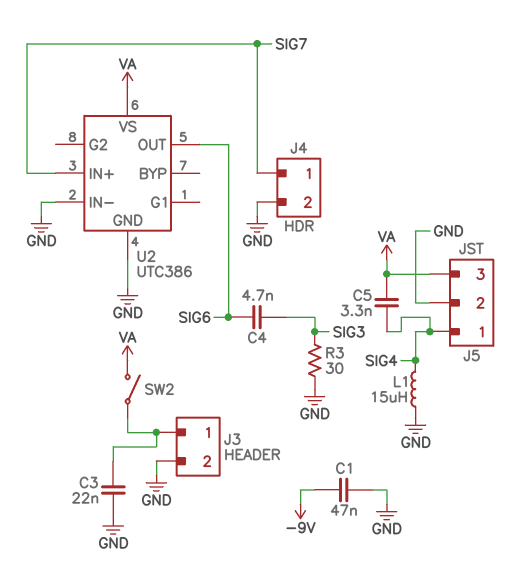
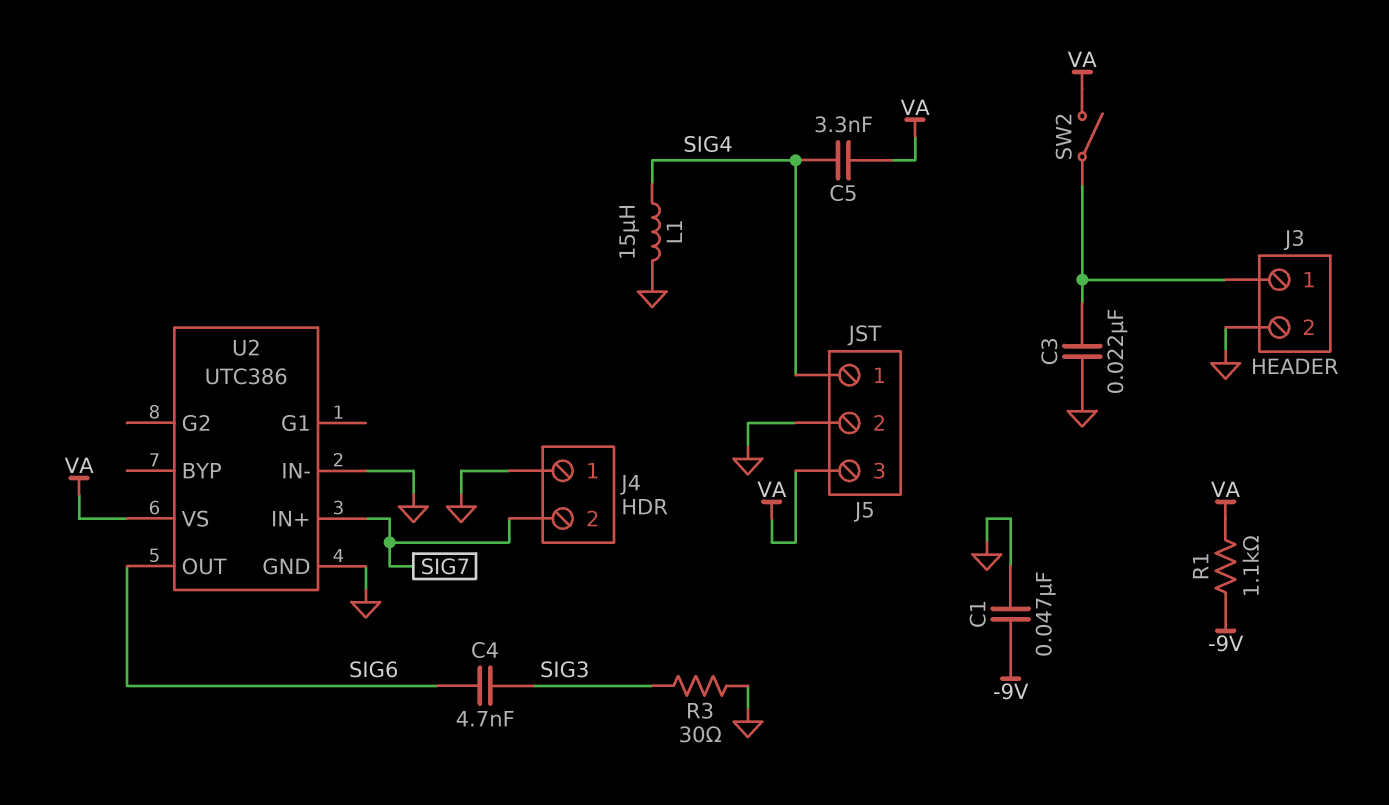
J4 pin 1: SIG7 -> GND
J4 pin 2: GND -> SIG7
R1: none -> 1.1k (-9V, VA)

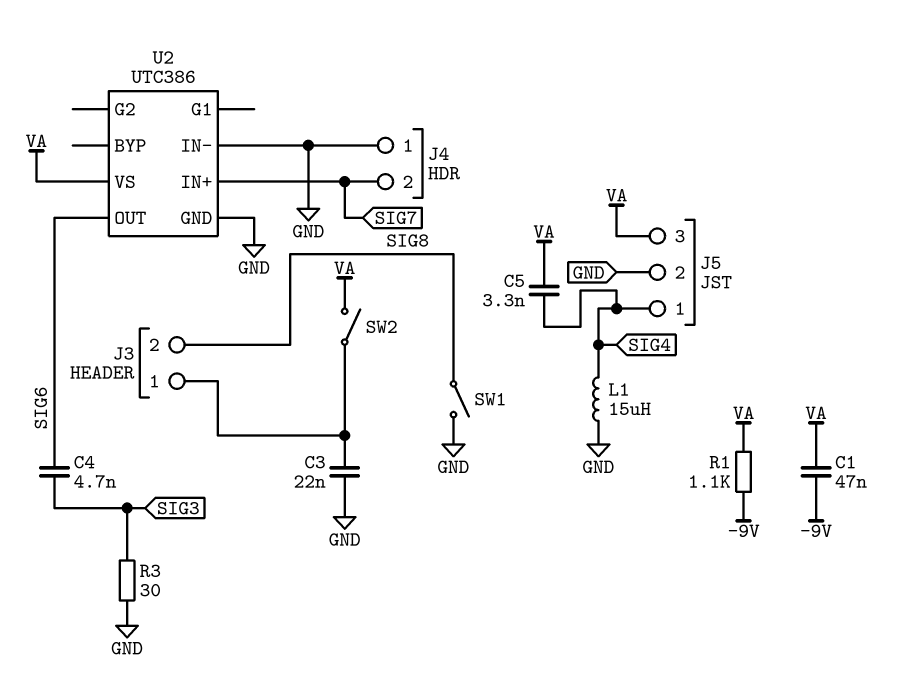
C1: 47nF (-9V, GND) -> 47nF (-9V, VA)
J3 pin 2: GND -> SIG8
SW1: none -> switch (GND, SIG8)

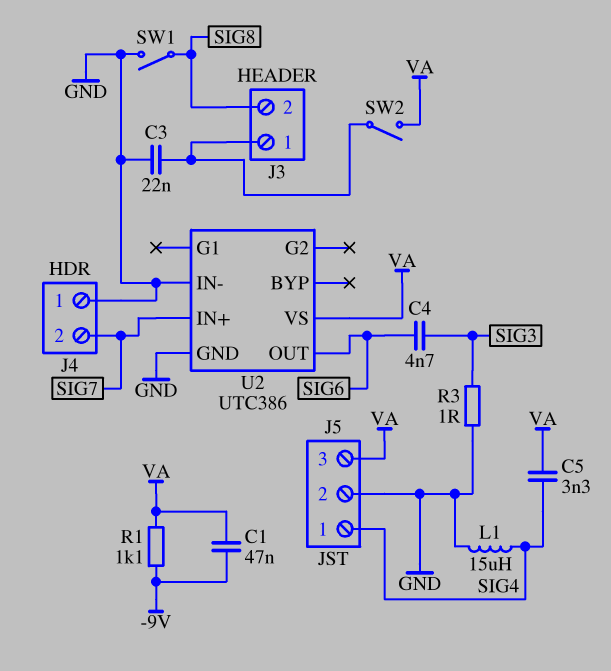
R3: 30 (GND, SIG3) -> 1 (GND, SIG3)

